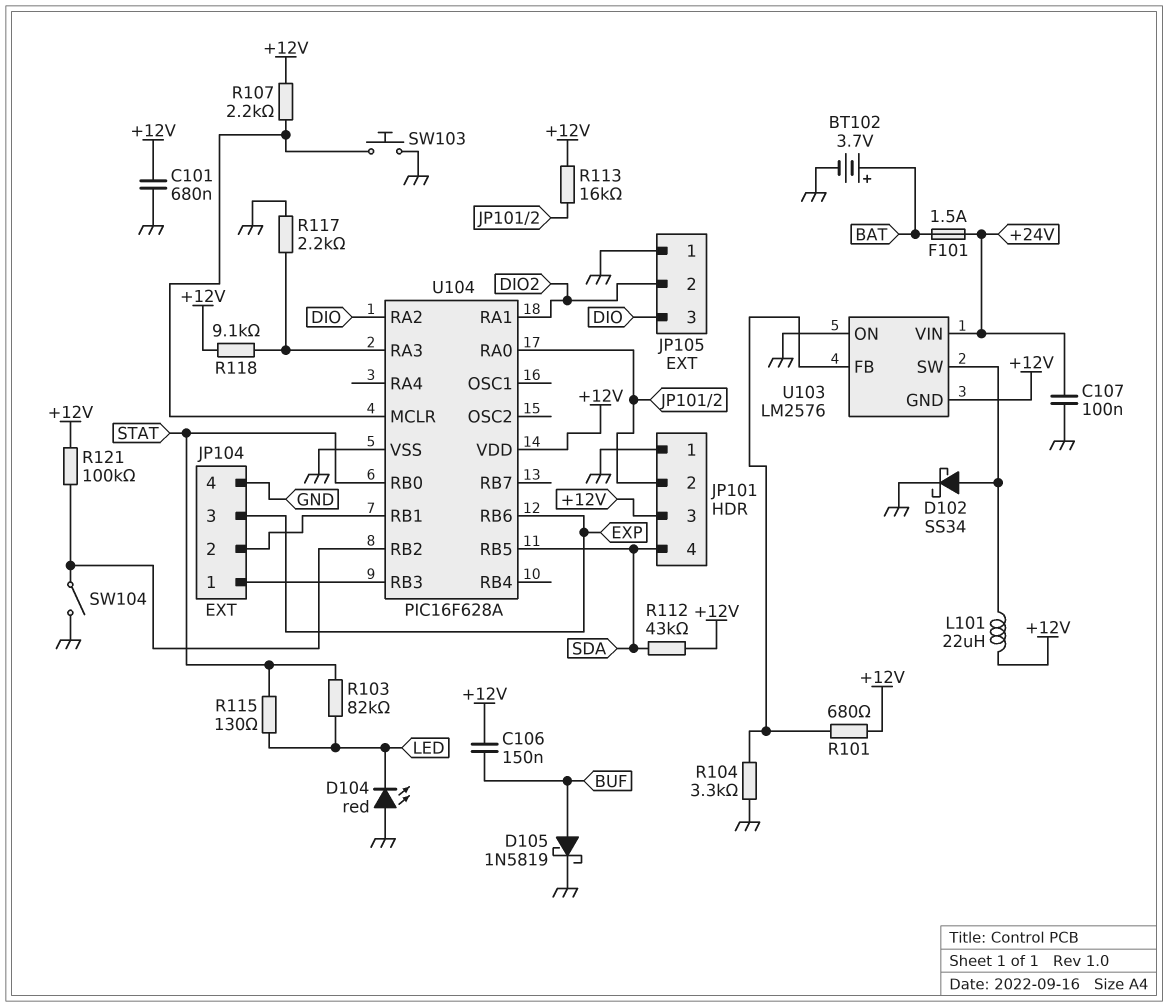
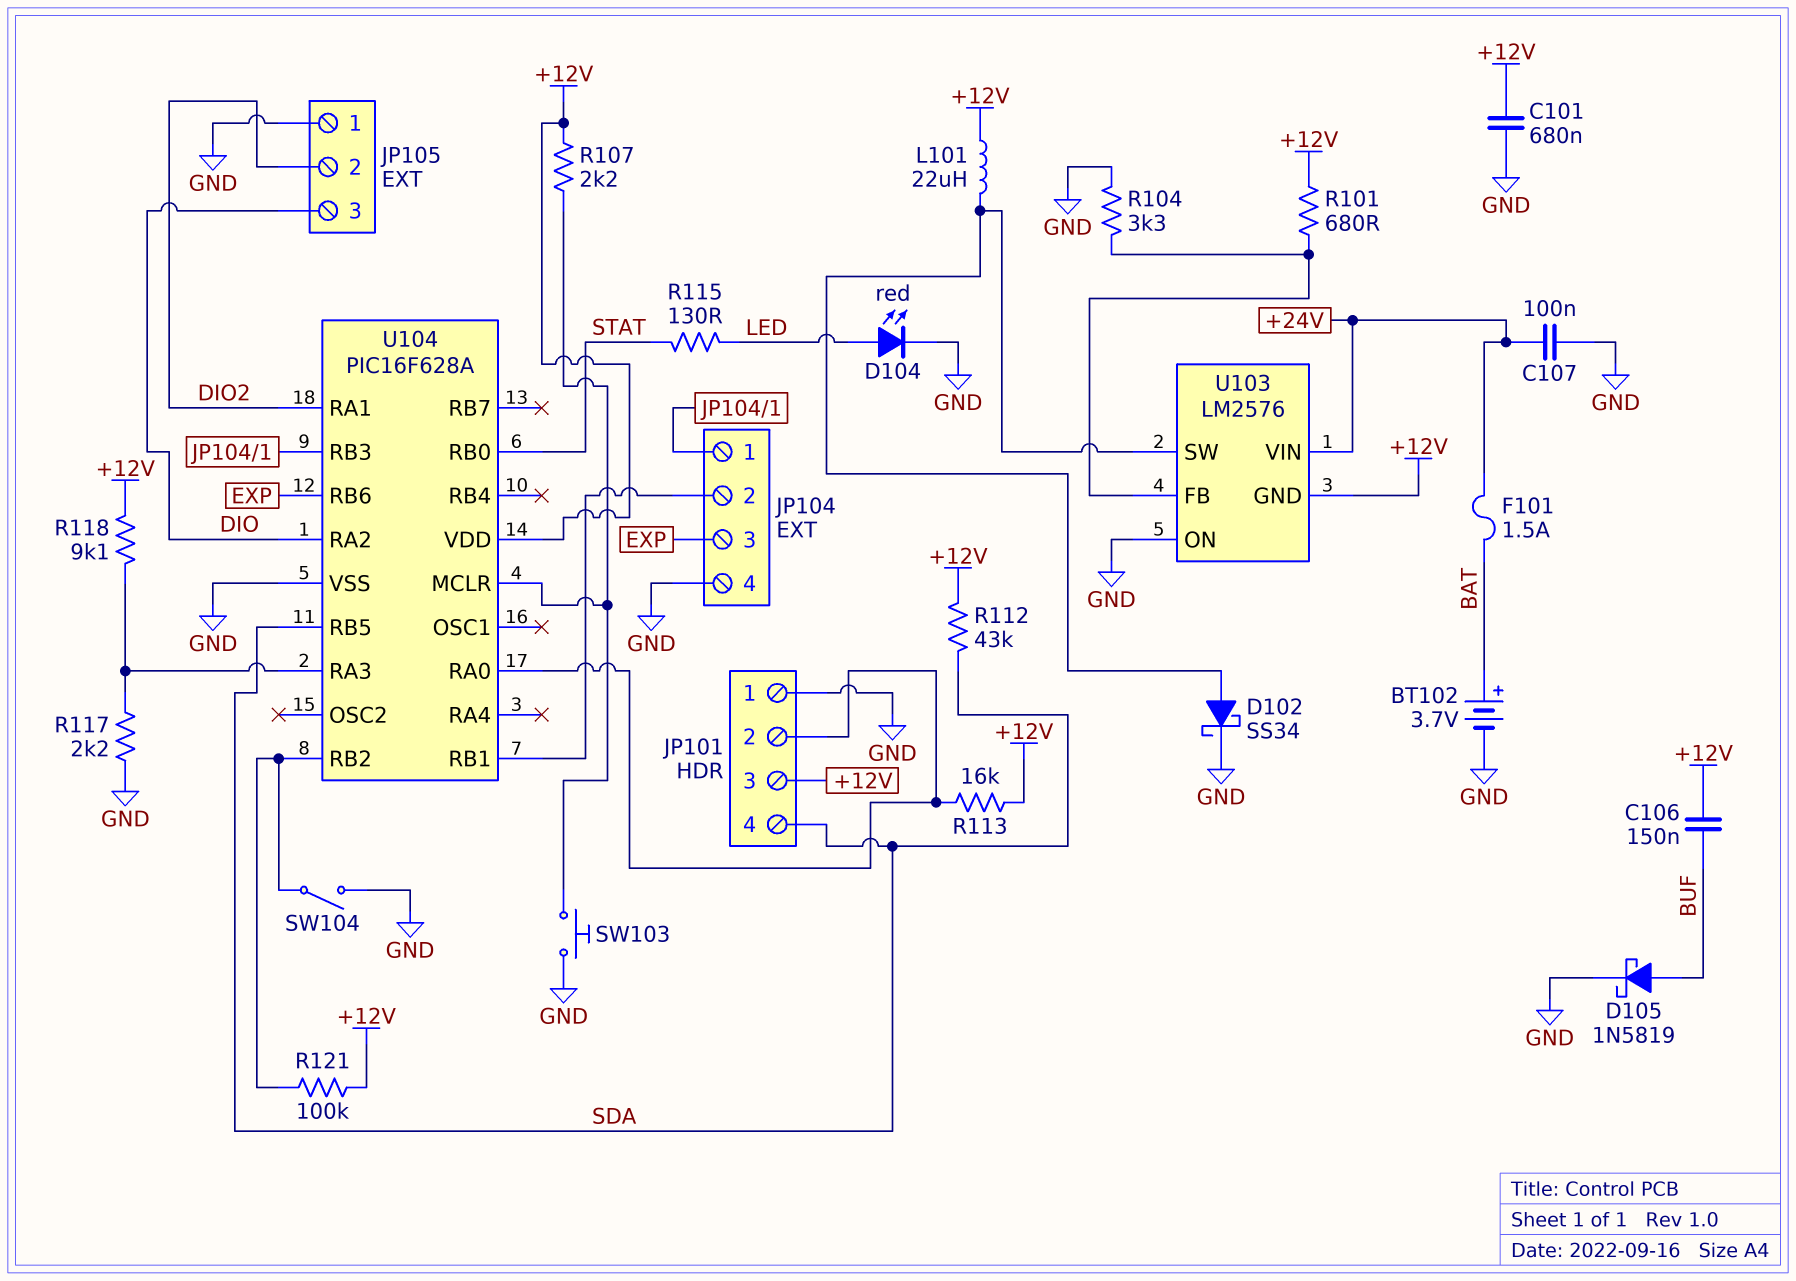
D104: LED red (A GND, K LED) -> LED red (A LED, K GND)
R103: 82k (LED, STAT) -> none

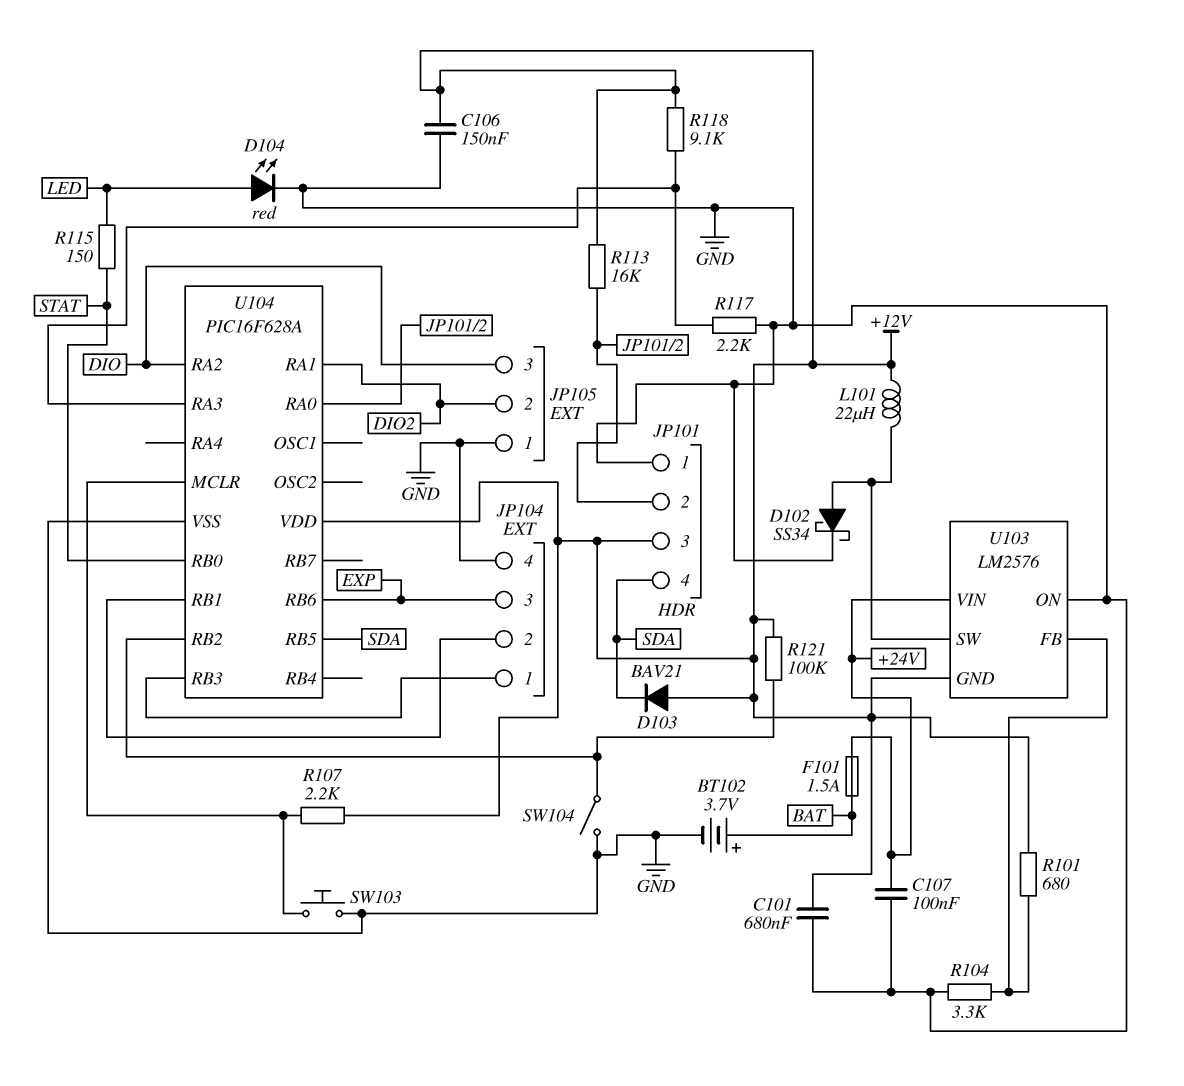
C106: 150nF (+12V, BUF) -> 150nF (+12V, GND)
D103: none -> diode BAV21 (A +12V, K SDA)
D105: schottky 1N5819 (A BUF, K GND) -> none
R112: 43k (+12V, SDA) -> none
R115: 130 (LED, STAT) -> 150 (LED, STAT)

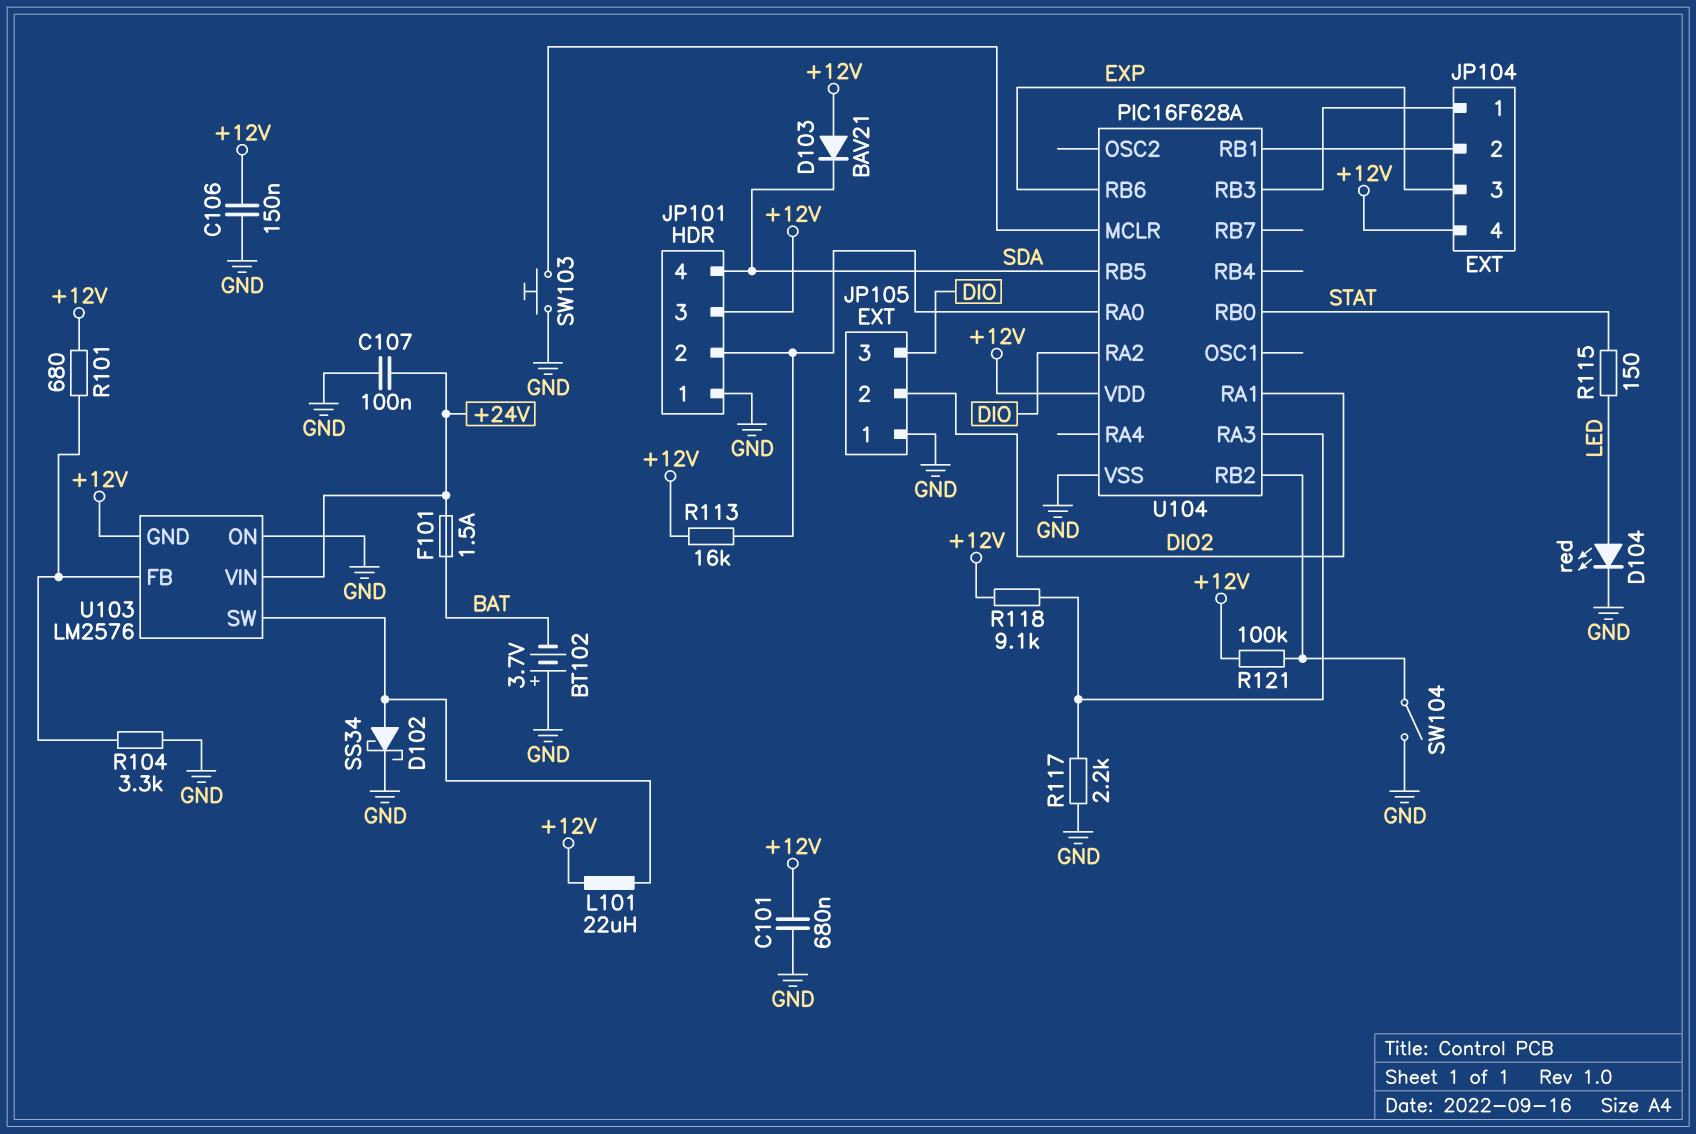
BT102: 3.7V (plus BAT, minus GND) -> 3.7V (plus GND, minus BAT)
JP104 pin 4: GND -> +12V
R107: 2.2k (+12V, U104/MCLR) -> none

